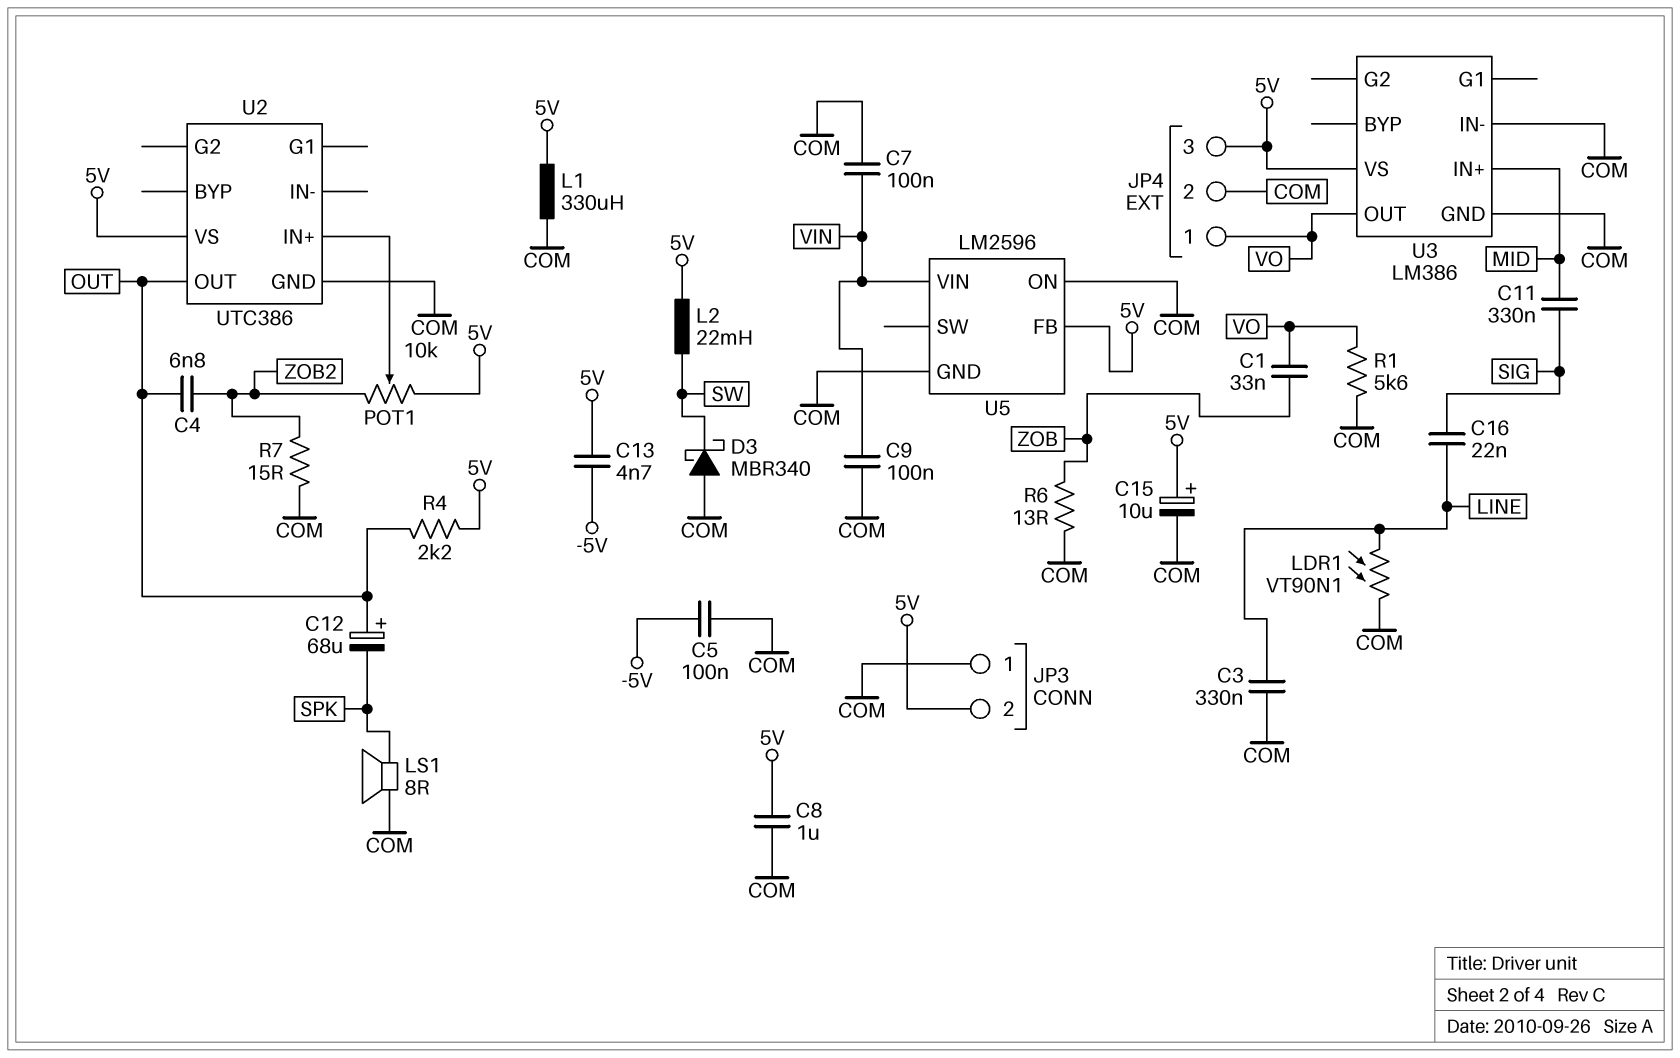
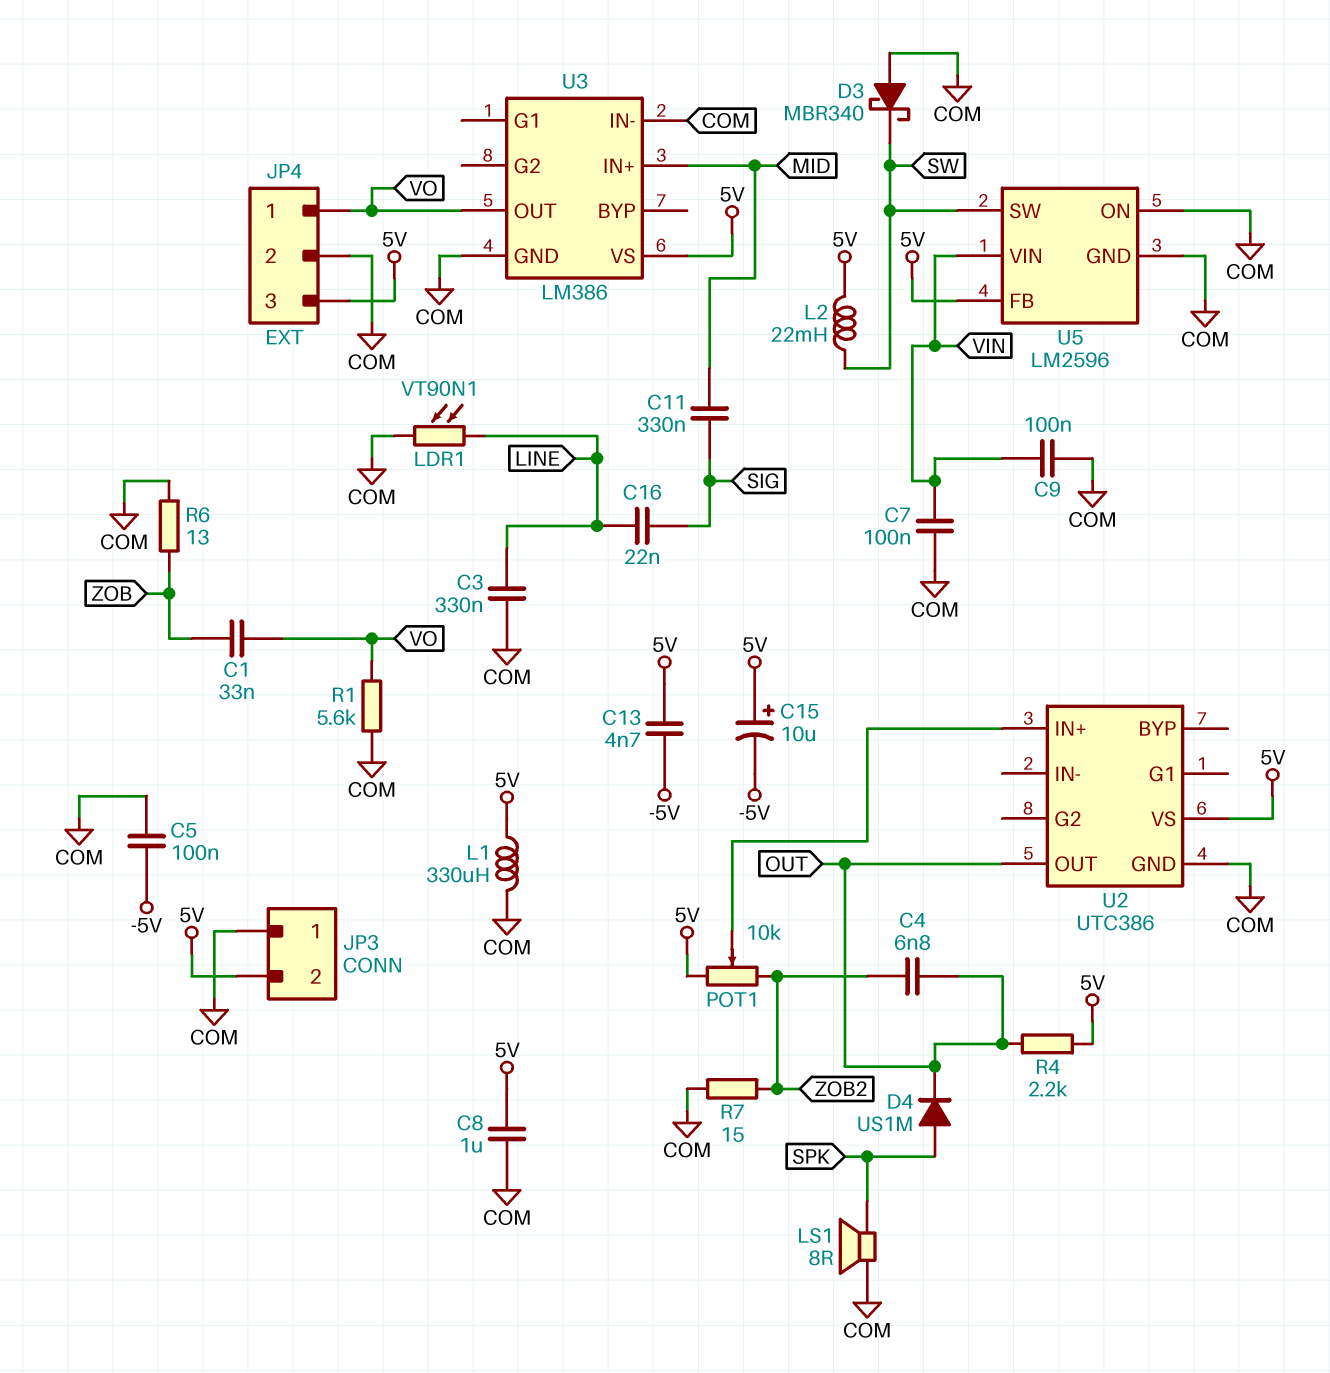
C12: 68uF (plus OUT, minus SPK) -> none
C15: 10uF (plus 5V, minus COM) -> 10uF (plus 5V, minus -5V)
D4: none -> diode US1M (A SPK, K OUT)
U5 pin SW: none -> SW

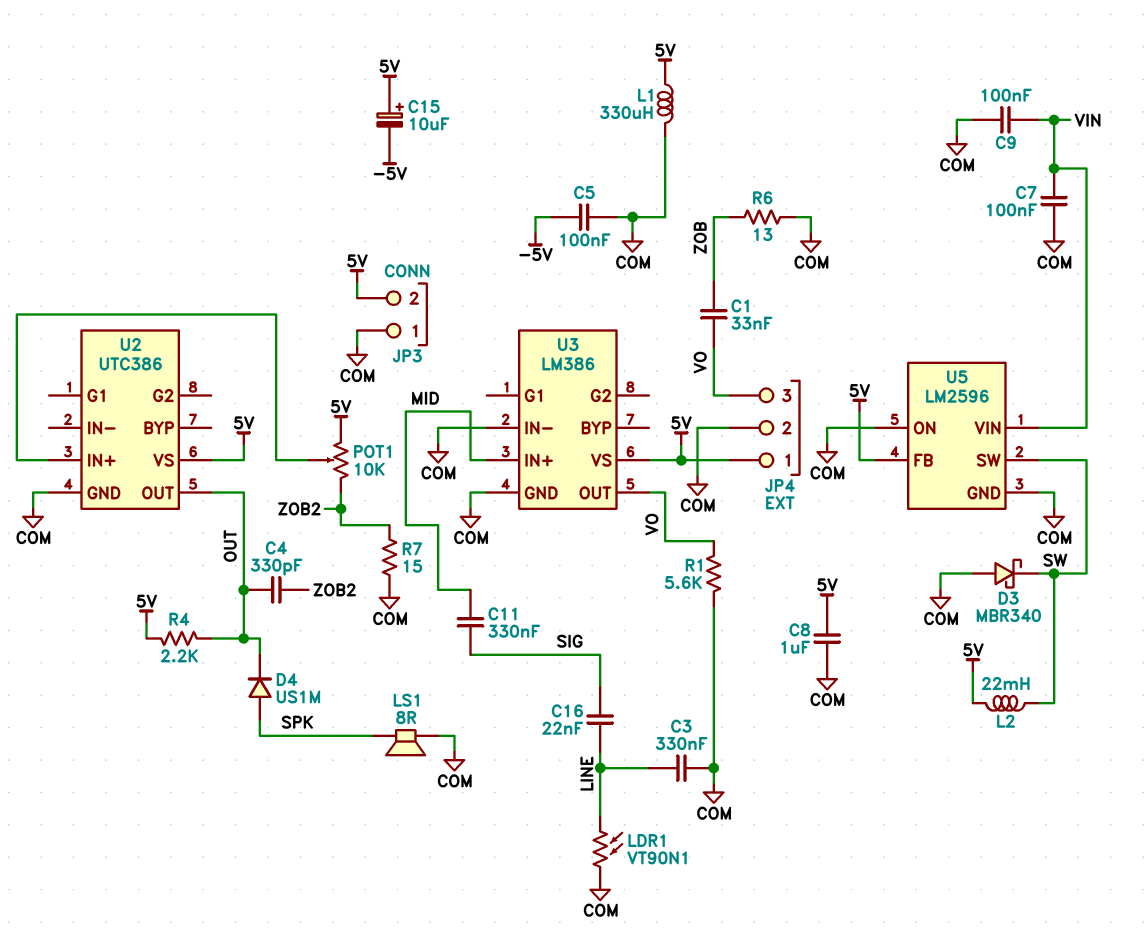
C4: 6.8nF (OUT, ZOB2) -> 330pF (OUT, ZOB2)
C13: 4.7nF (-5V, 5V) -> none
JP4 pin 1: VO -> 5V
JP4 pin 3: 5V -> VO

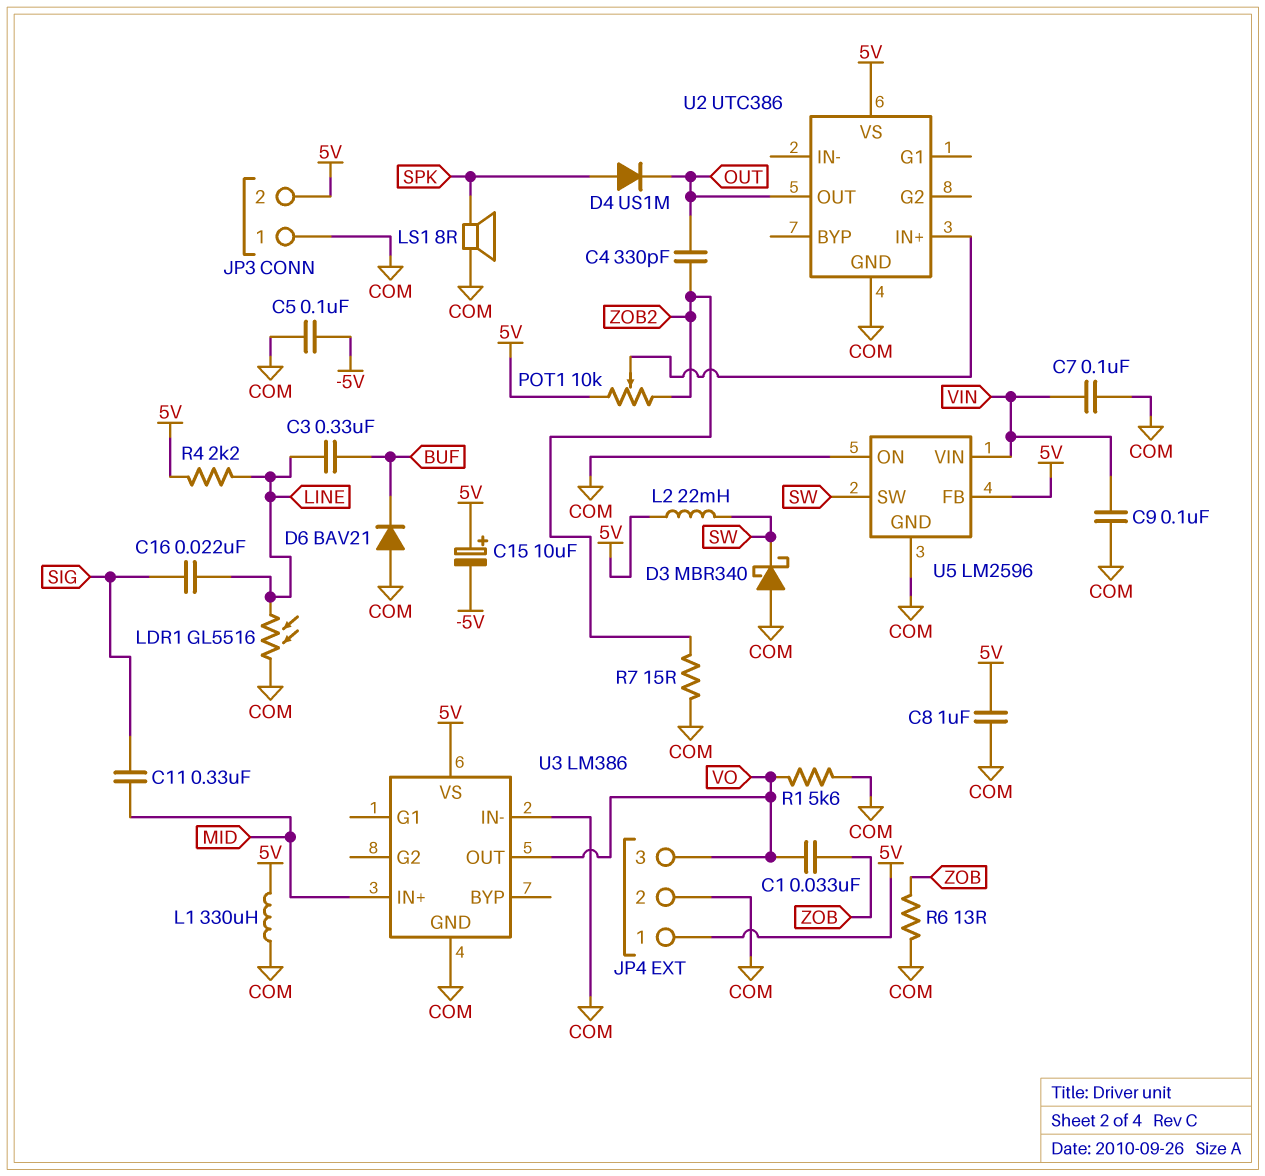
C3: 330nF (COM, LINE) -> 330nF (BUF, LINE)
D6: none -> diode BAV21 (A COM, K BUF)
LDR1: VT90N1 (COM, LINE) -> GL5516 (COM, LINE)
R4: 2.2k (5V, OUT) -> 2.2k (5V, LINE)

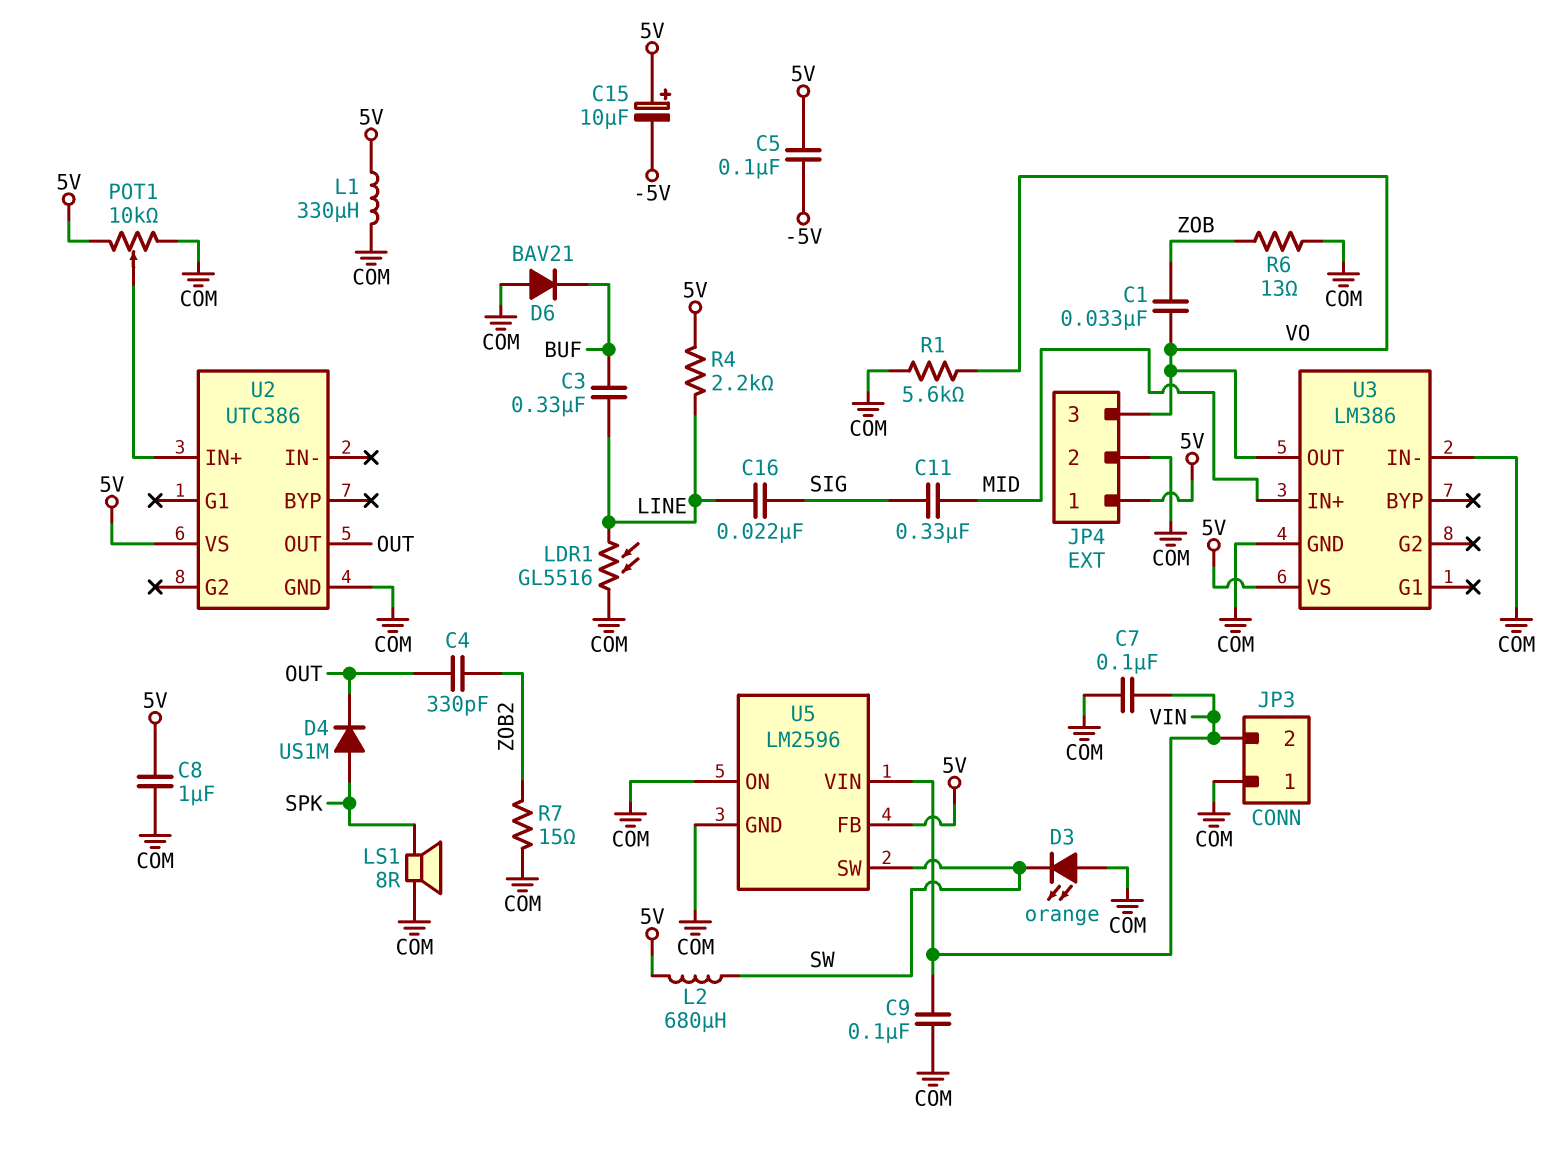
C5: 100nF (-5V, COM) -> 100nF (-5V, 5V)
D3: schottky MBR340 (A COM, K SW) -> LED orange (A COM, K SW)
JP3 pin 2: 5V -> VIN
L2: 22mH (5V, SW) -> 680uH (5V, SW)
POT1: 10k (5V, ZOB2, wiper U2/IN+) -> 10k (5V, COM, wiper U2/IN+)

